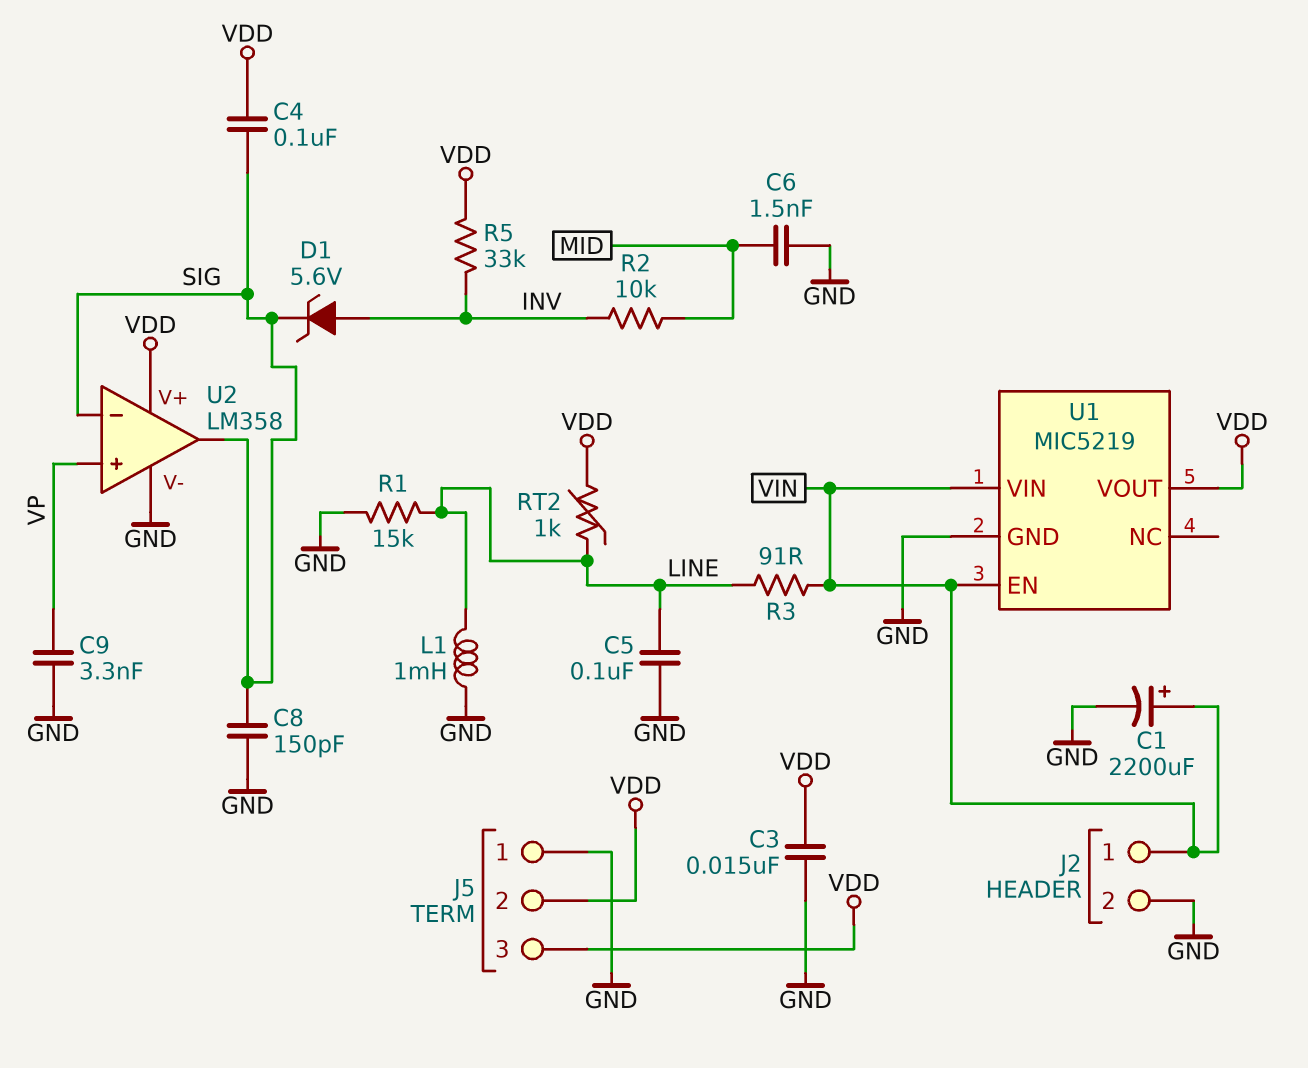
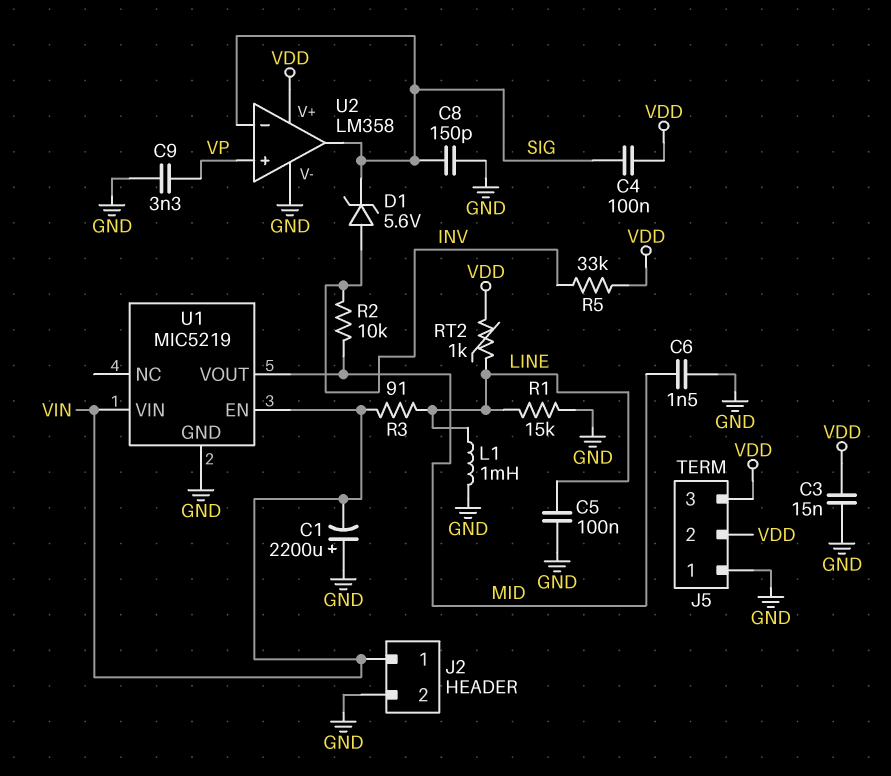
C1: 2200uF (plus VIN, minus GND) -> 2200uF (plus GND, minus VIN)
U1 pin VOUT: VDD -> MID

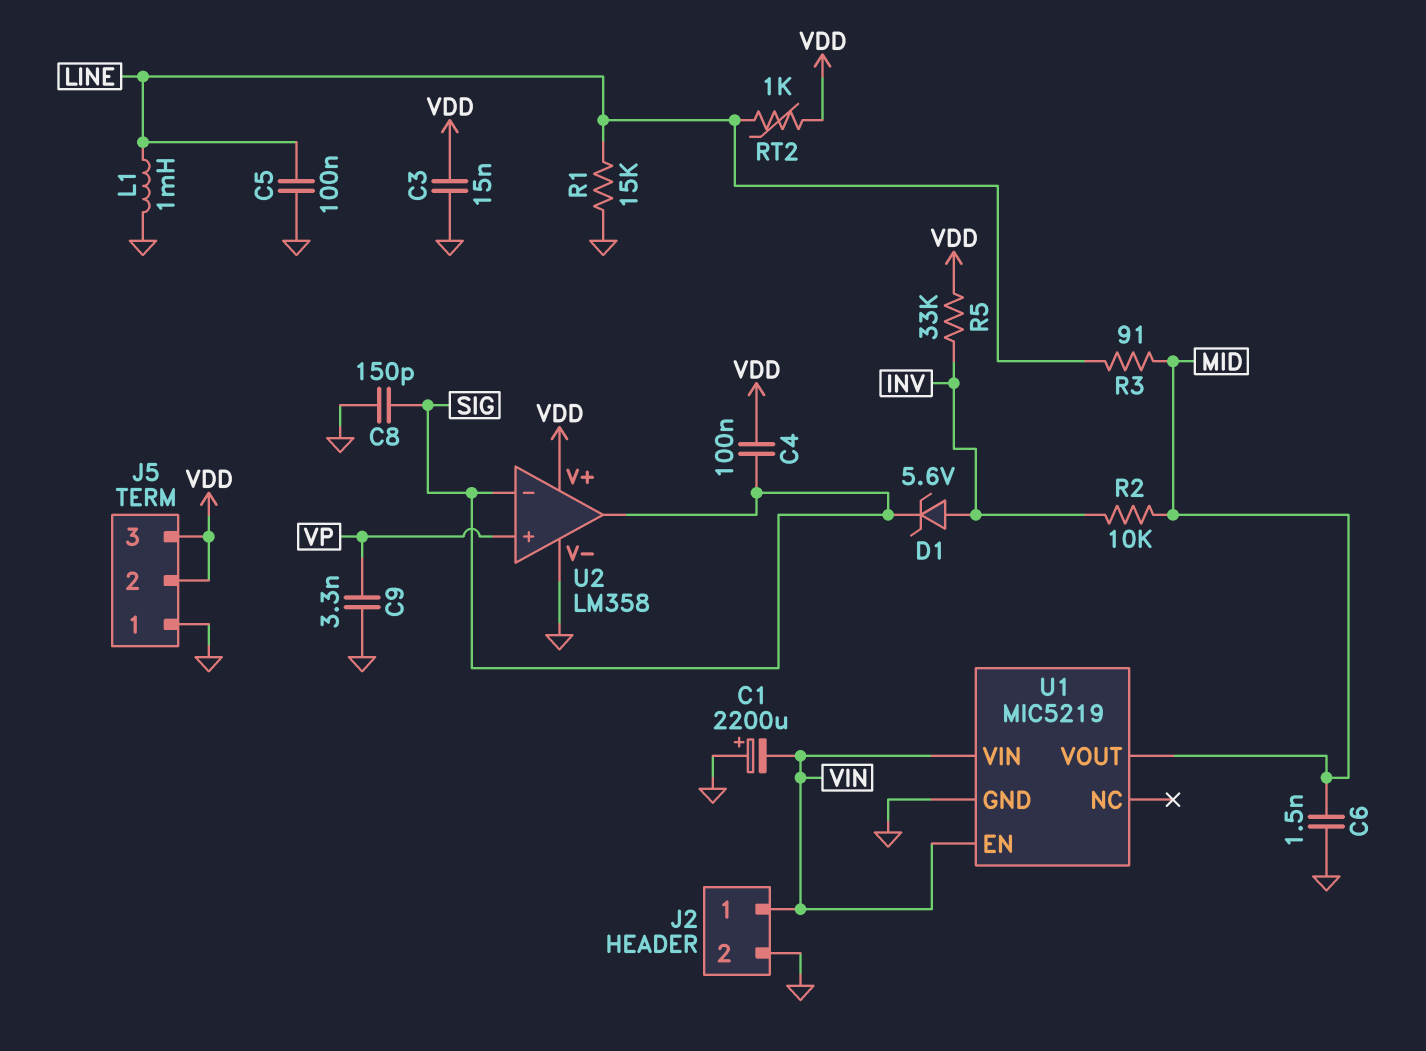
R3: 91 (LINE, VIN) -> 91 (LINE, MID)

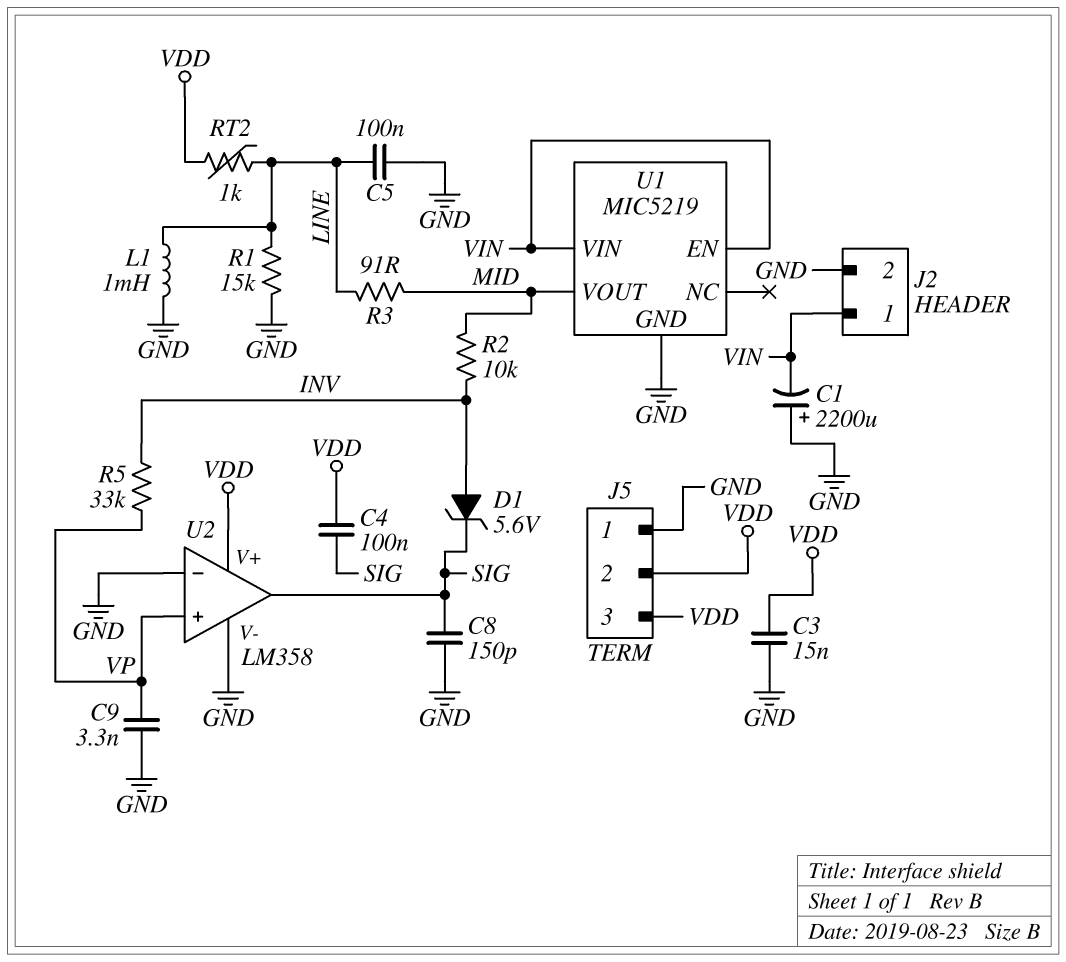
C6: 1.5nF (GND, MID) -> none
R5: 33k (INV, VDD) -> 33k (INV, VP)
U2 pin in-: SIG -> GND

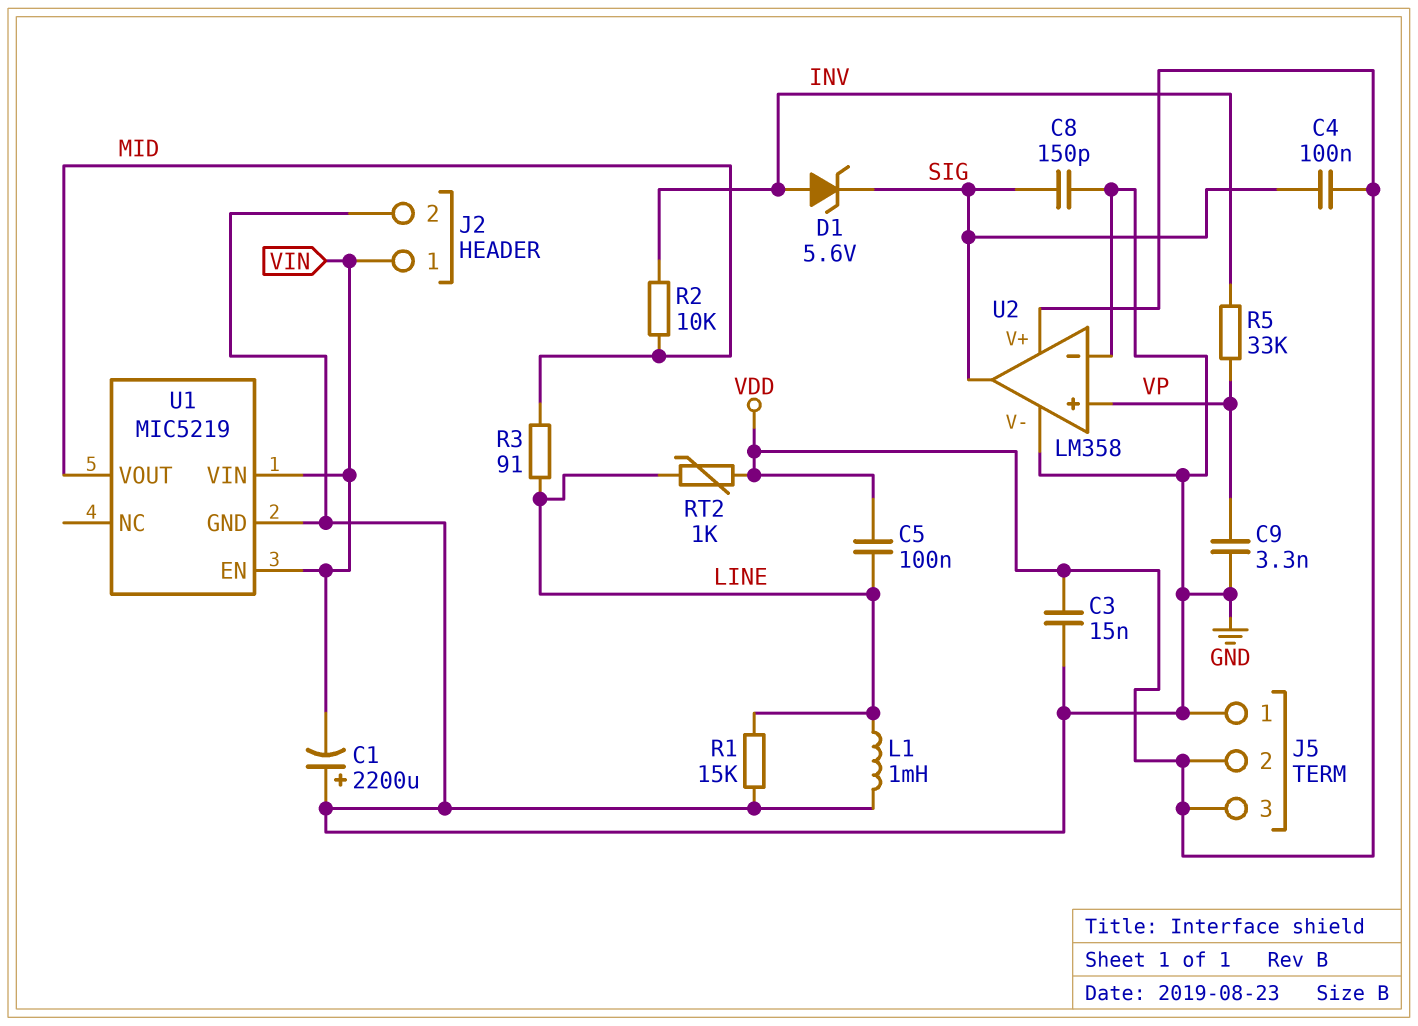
C5: 100nF (GND, LINE) -> 100nF (LINE, VDD)

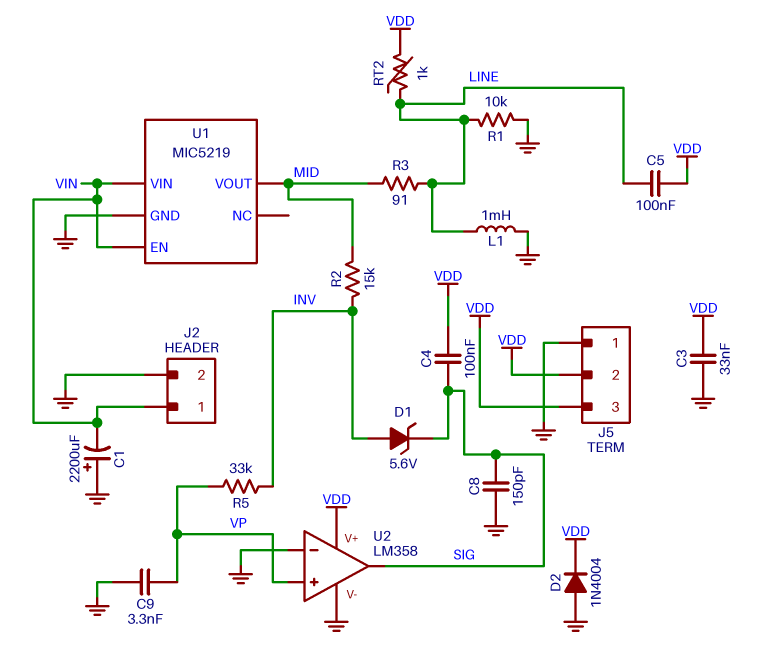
C3: 15nF (GND, VDD) -> 33nF (GND, VDD)
D2: none -> diode 1N4004 (A GND, K VDD)
R1: 15k (GND, LINE) -> 10k (GND, LINE)
R2: 10k (INV, MID) -> 15k (INV, MID)

